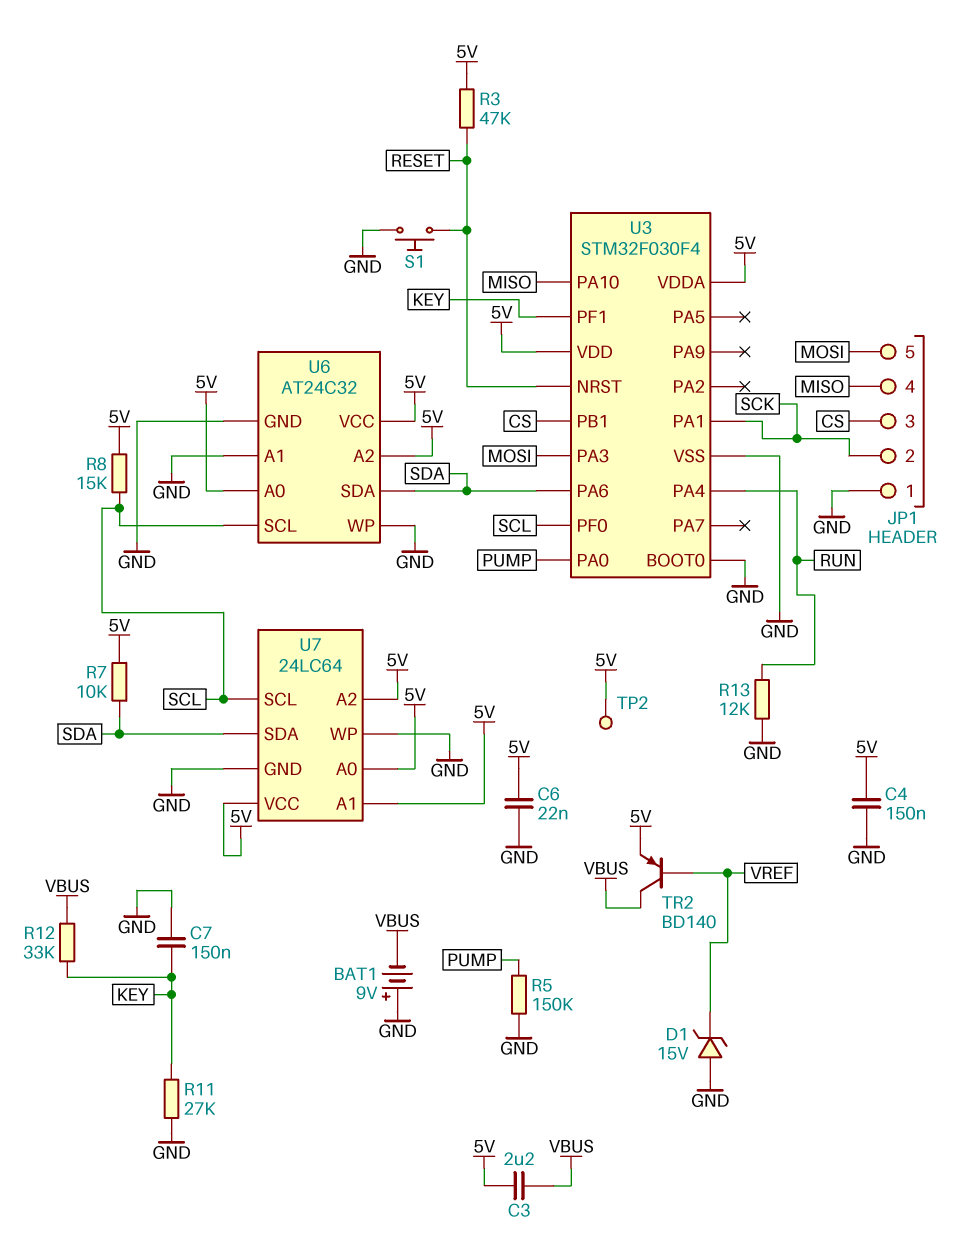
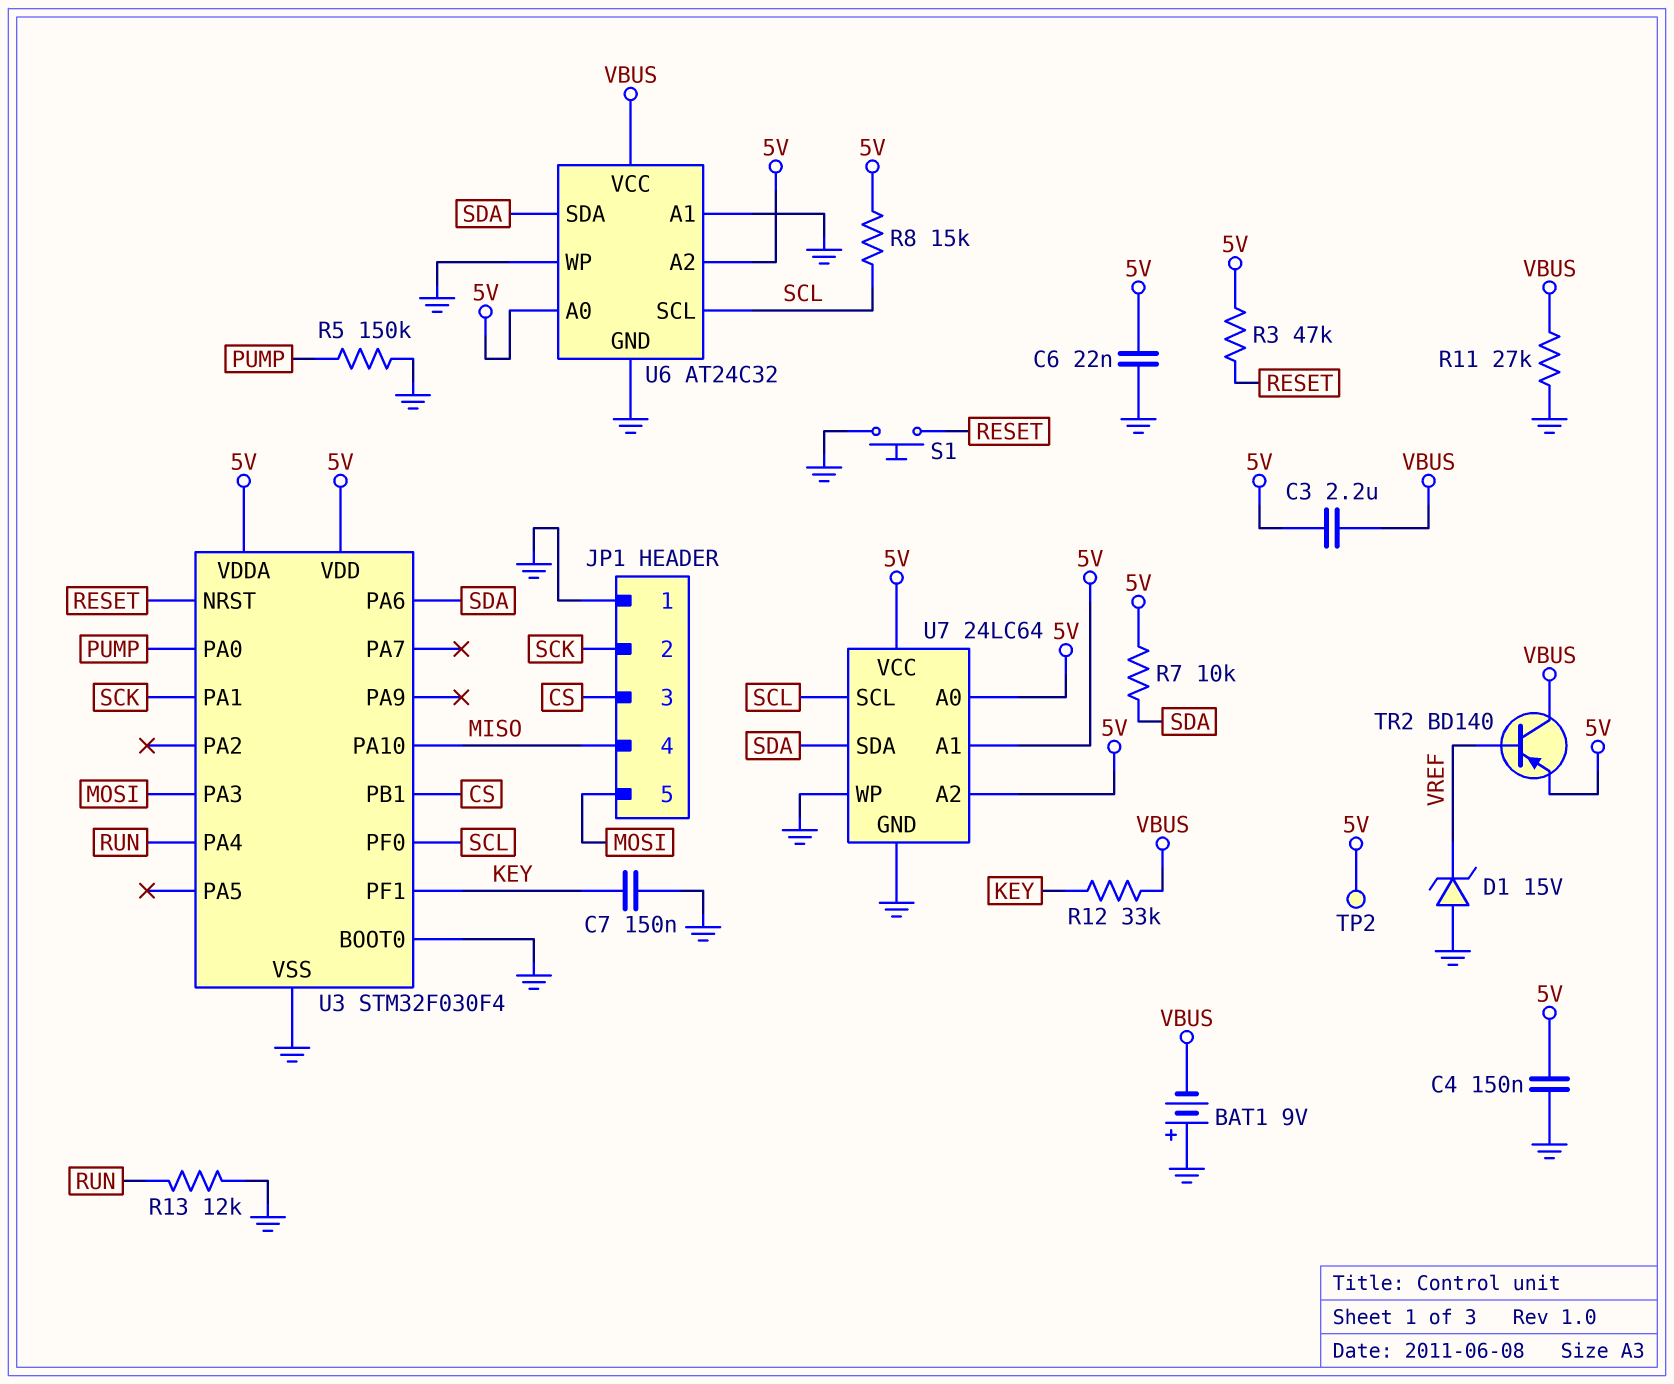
R11: 27k (GND, KEY) -> 27k (GND, VBUS)
U6 pin VCC: 5V -> VBUS

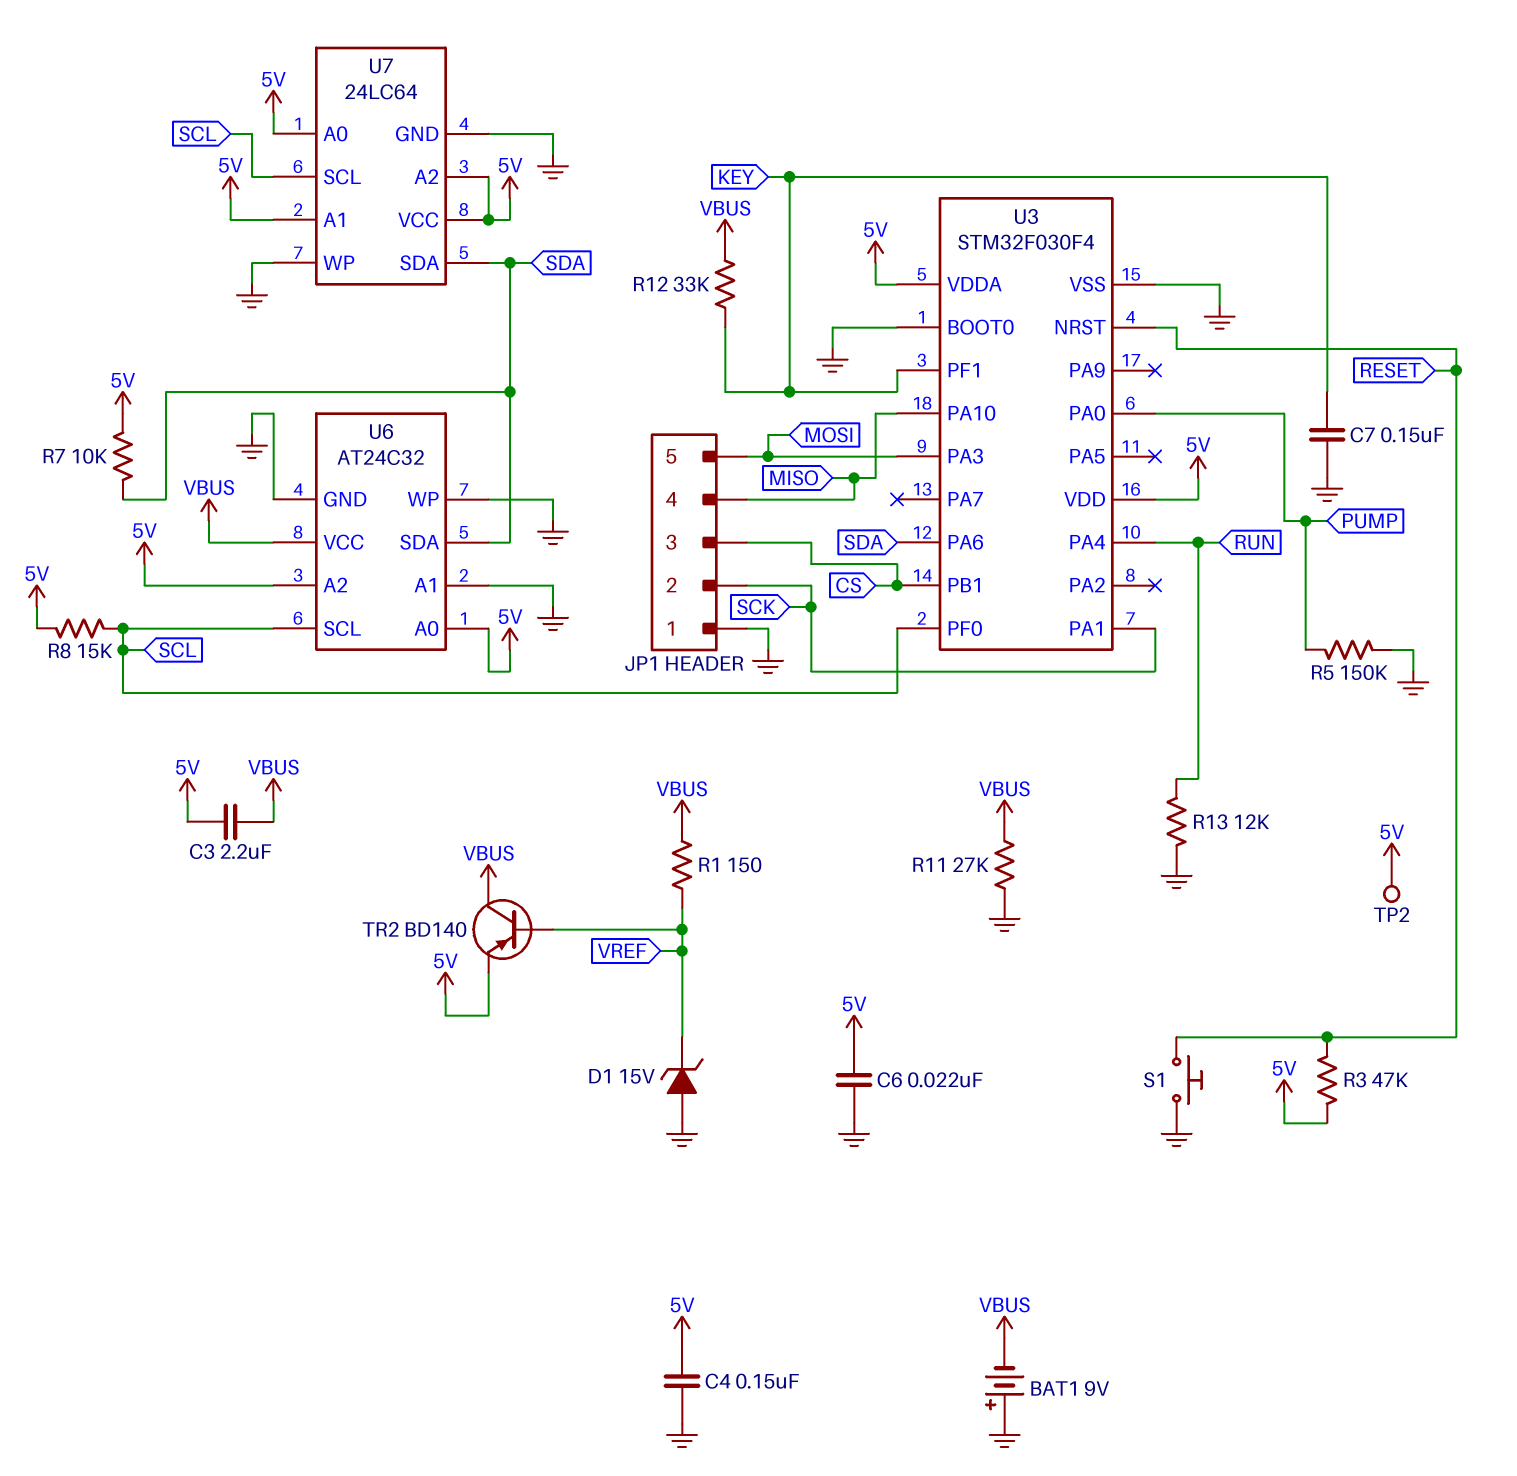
R1: none -> 150 (VBUS, VREF)

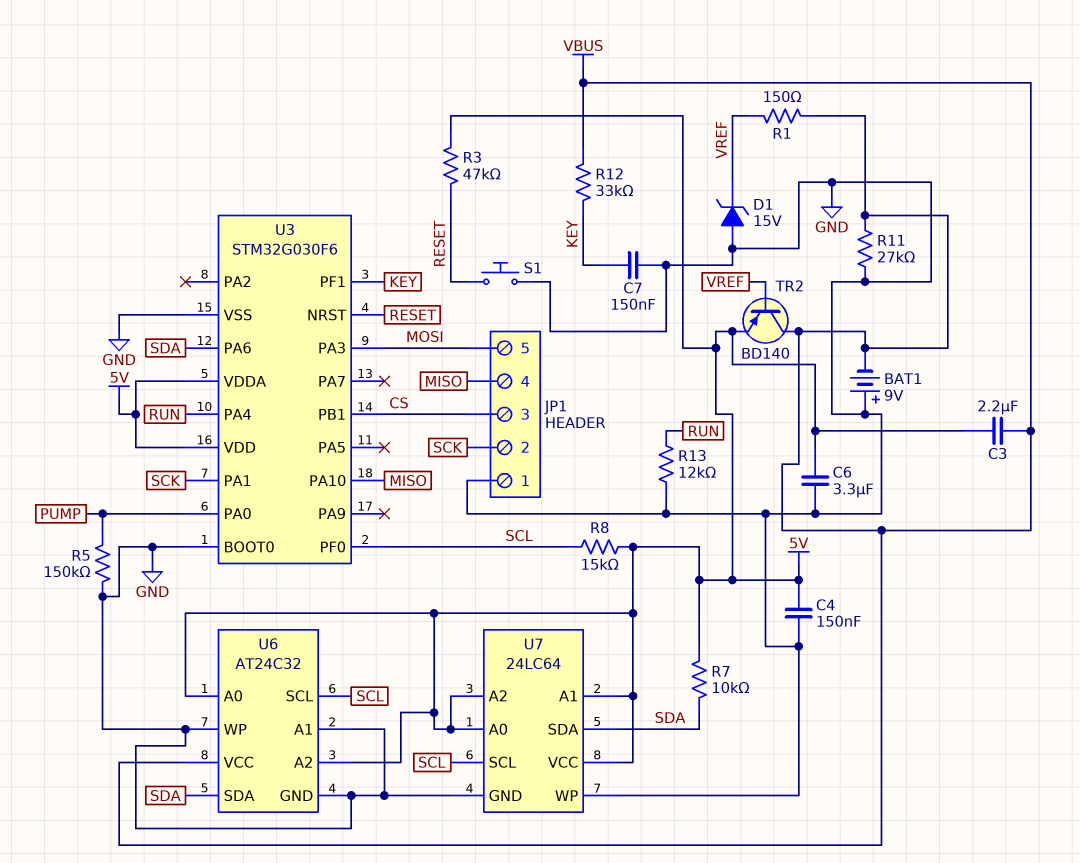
C6: 22nF (5V, GND) -> 3.3uF (5V, GND)
TP2: test point (5V) -> none
U3: STM32F030F4 -> STM32G030F6

